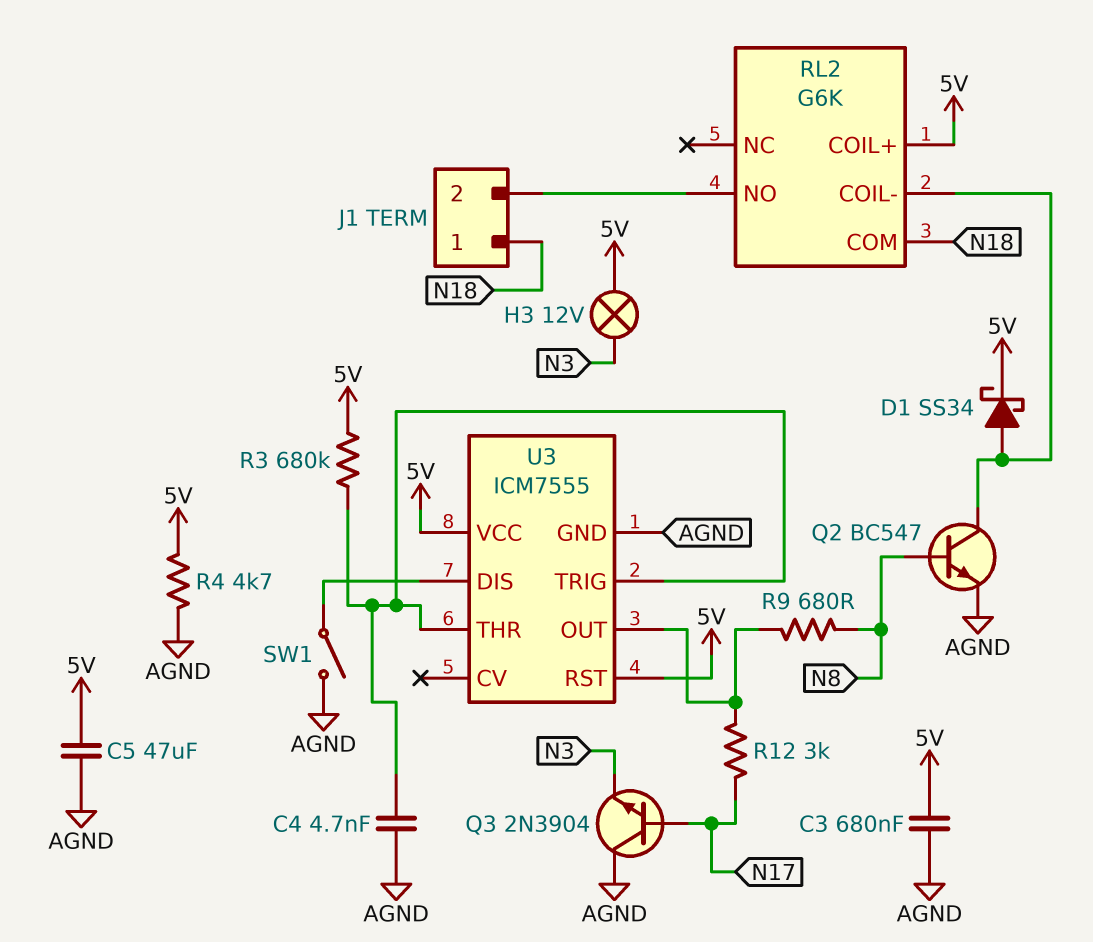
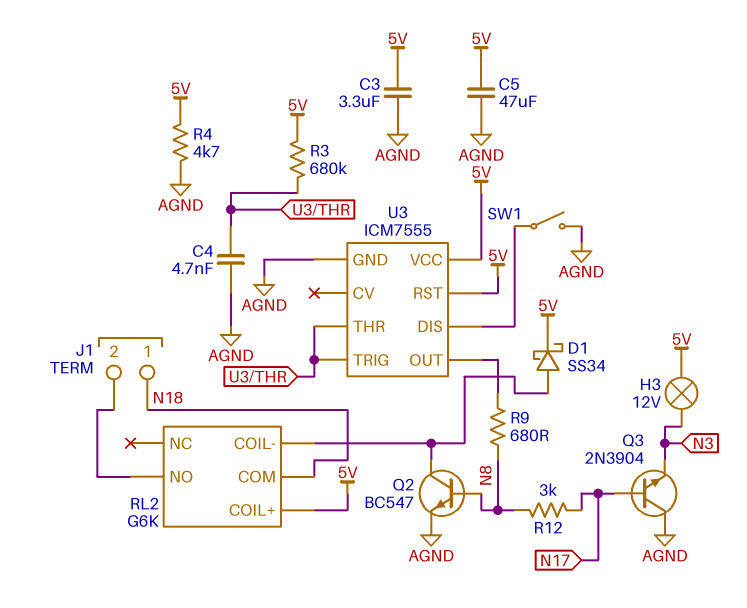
C3: 680nF (5V, AGND) -> 3.3uF (5V, AGND)
R12: 3k (N17, U3/OUT) -> 3k (N8, N17)

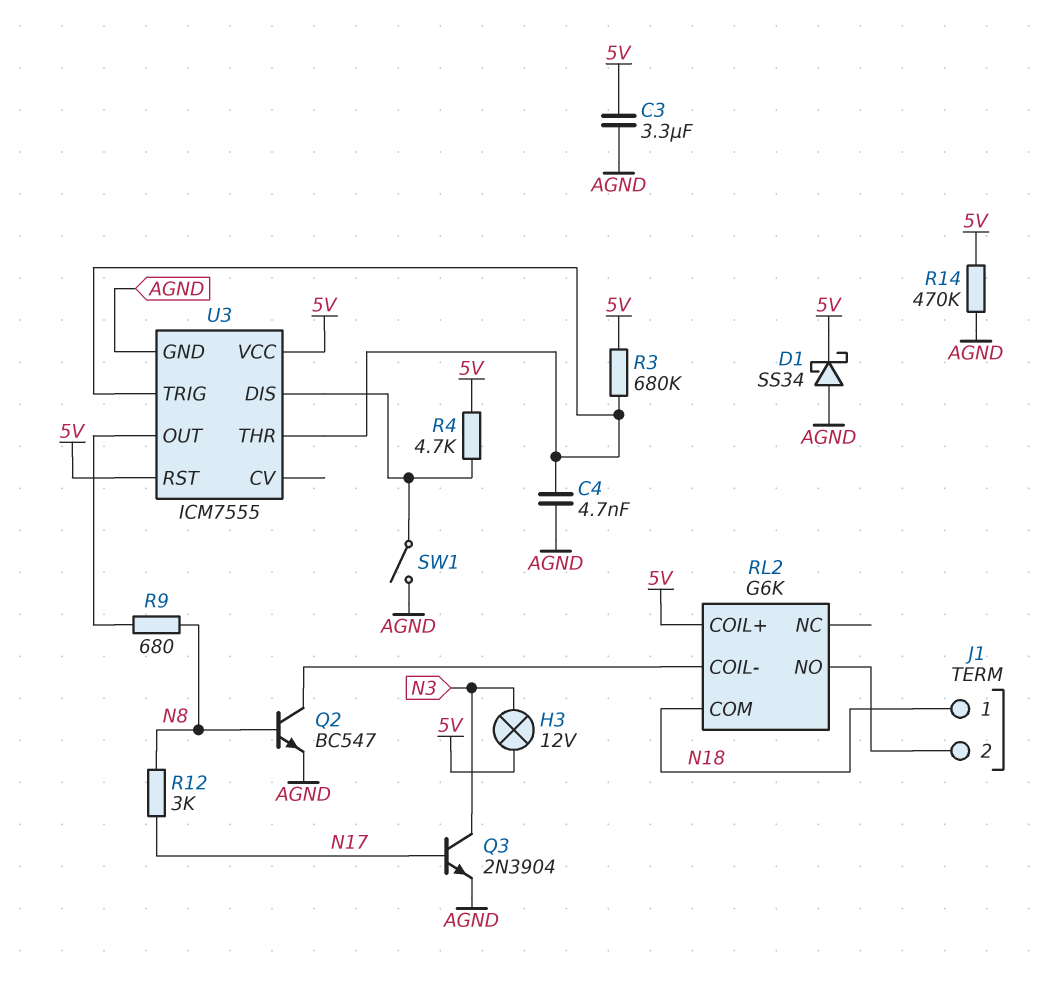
C5: 47uF (5V, AGND) -> none
D1: schottky SS34 (A RL2/COIL-, K 5V) -> schottky SS34 (A AGND, K 5V)
Q3: NPN 2N3904 (B N17, C AGND, E N3) -> NPN 2N3904 (B N17, C N3, E AGND)
R4: 4.7k (5V, AGND) -> 4.7k (5V, U3/DIS)
R14: none -> 470k (5V, AGND)

